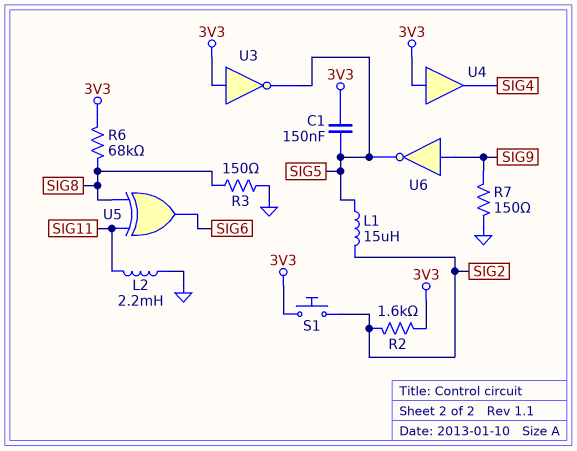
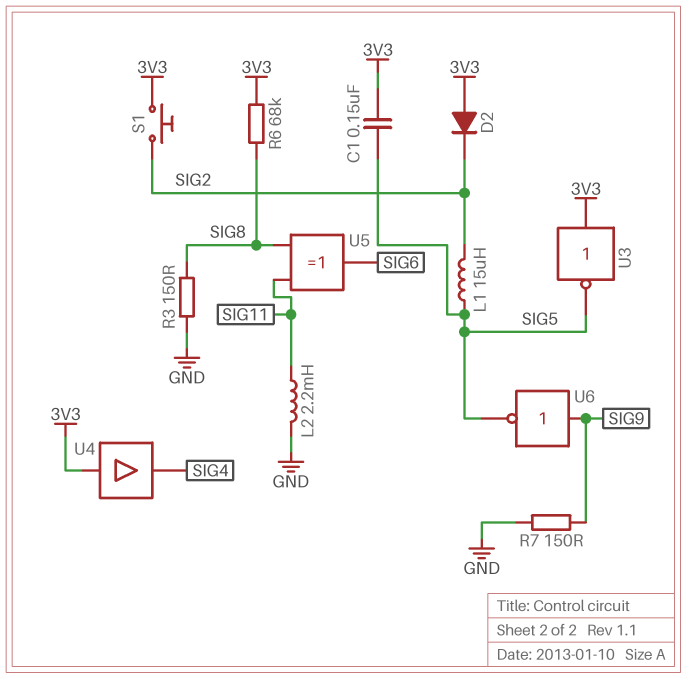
D2: none -> diode (A 3V3, K SIG2)
R2: 1.6k (3V3, SIG2) -> none

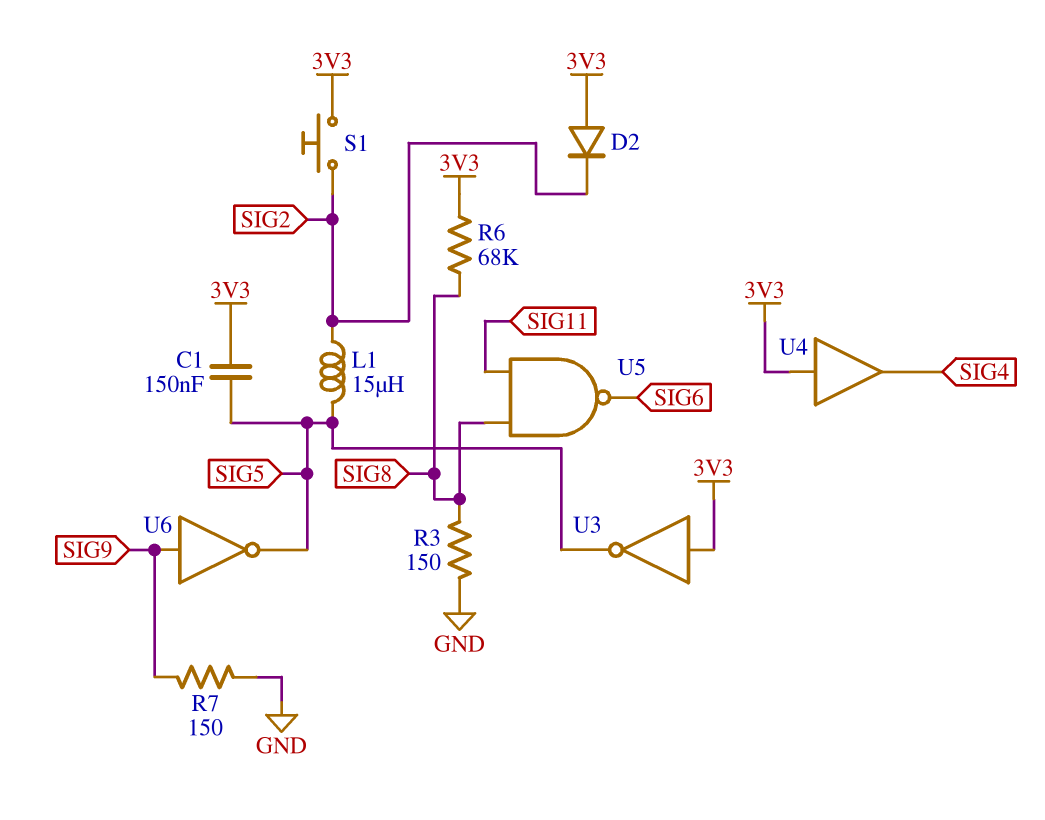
L2: 2.2mH (GND, SIG11) -> none
U5: XOR (in SIG8, in SIG11, out SIG6) -> NAND (in SIG8, in SIG11, out SIG6)

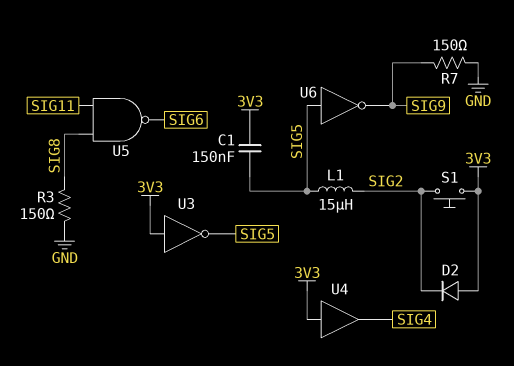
R6: 68k (3V3, SIG8) -> none
U6: NOT (in SIG9, out SIG5) -> NOT (in SIG5, out SIG9)

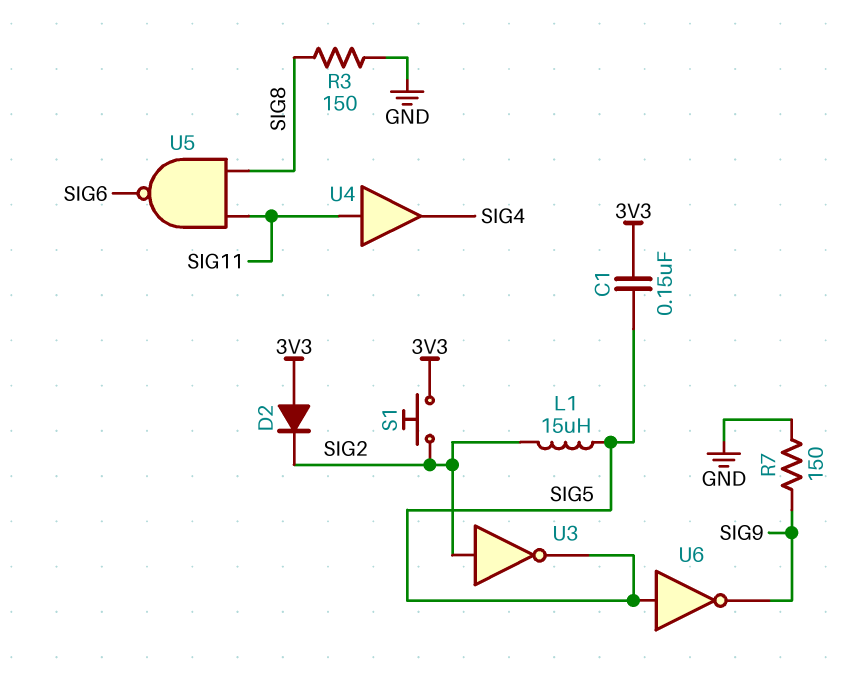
U3: NOT (in 3V3, out SIG5) -> NOT (in SIG2, out SIG5)
U4: buffer (in 3V3, out SIG4) -> buffer (in SIG11, out SIG4)

